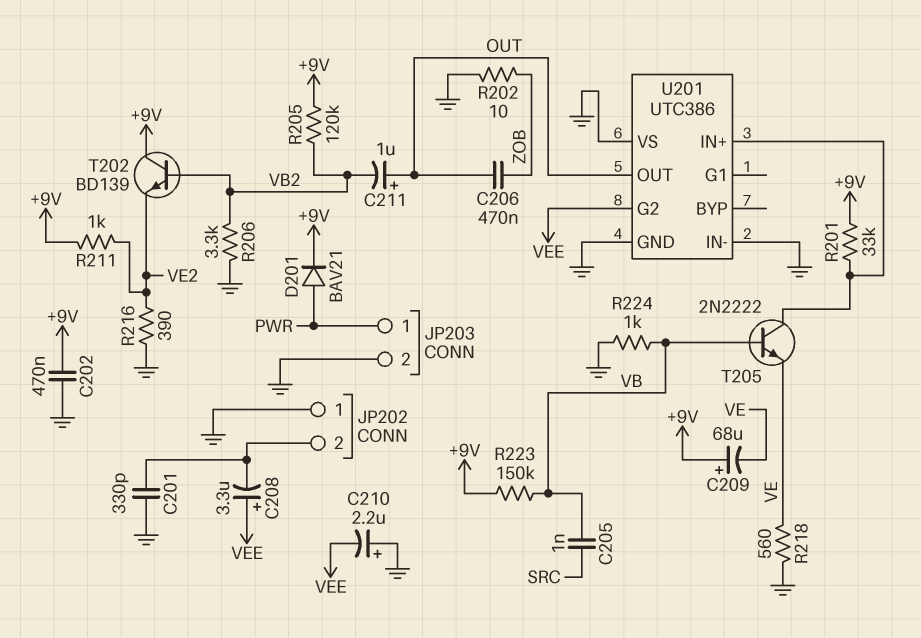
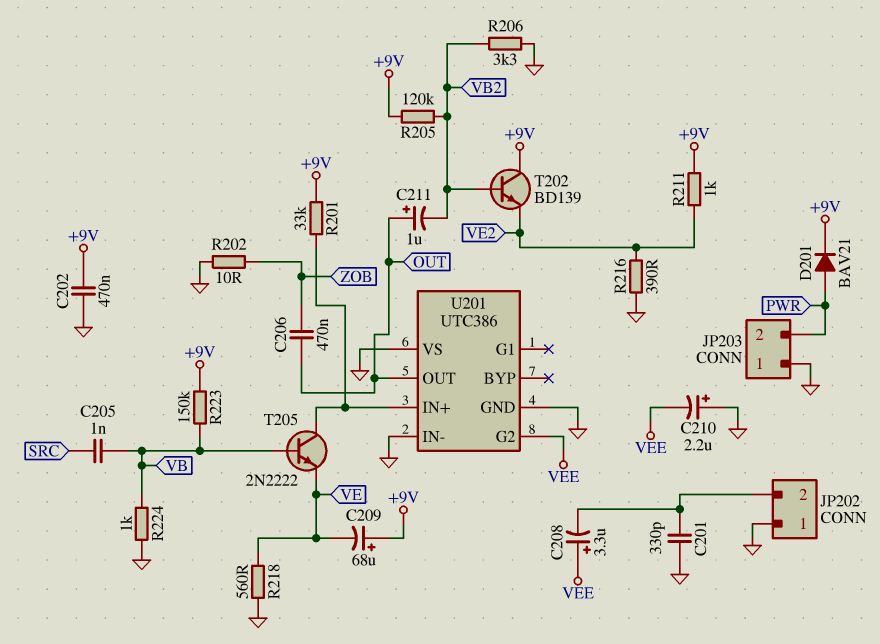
JP203 pin 1: PWR -> GND
JP203 pin 2: GND -> PWR

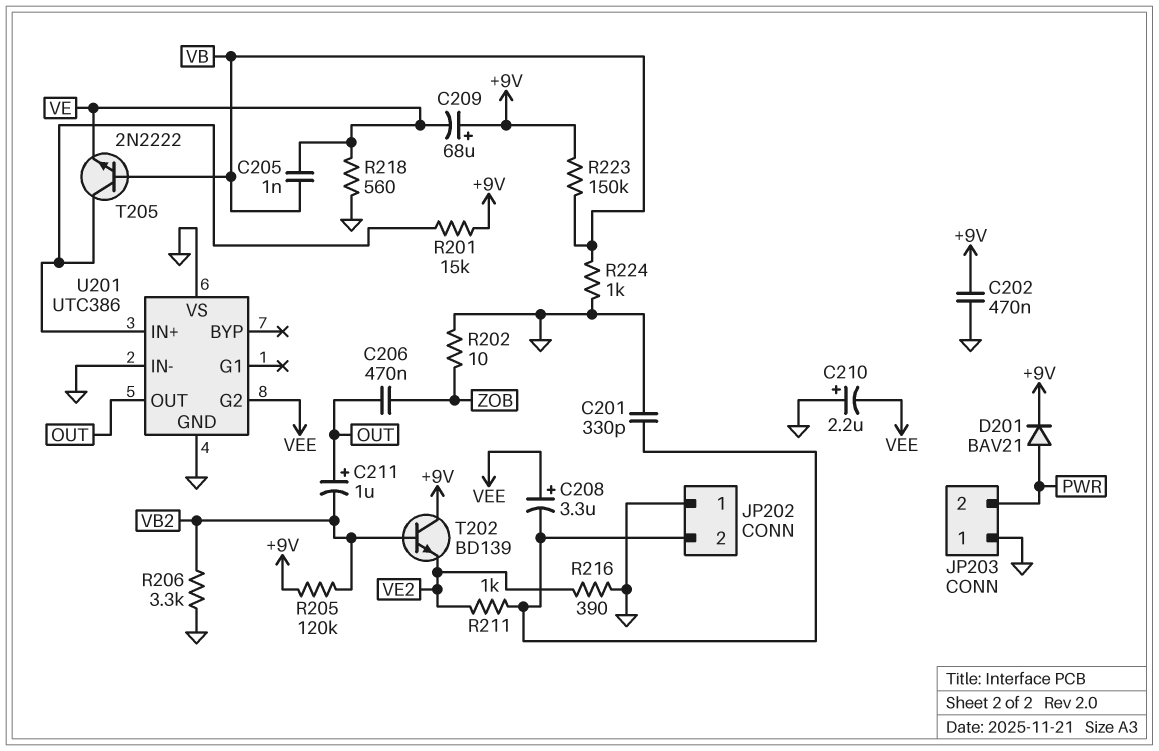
C205: 1nF (SRC, VB) -> 1nF (VB, VE)
R201: 33k (+9V, U201/IN+) -> 15k (+9V, U201/IN+)
R211: 1k (+9V, VE2) -> 1k (JP202/2, VE2)

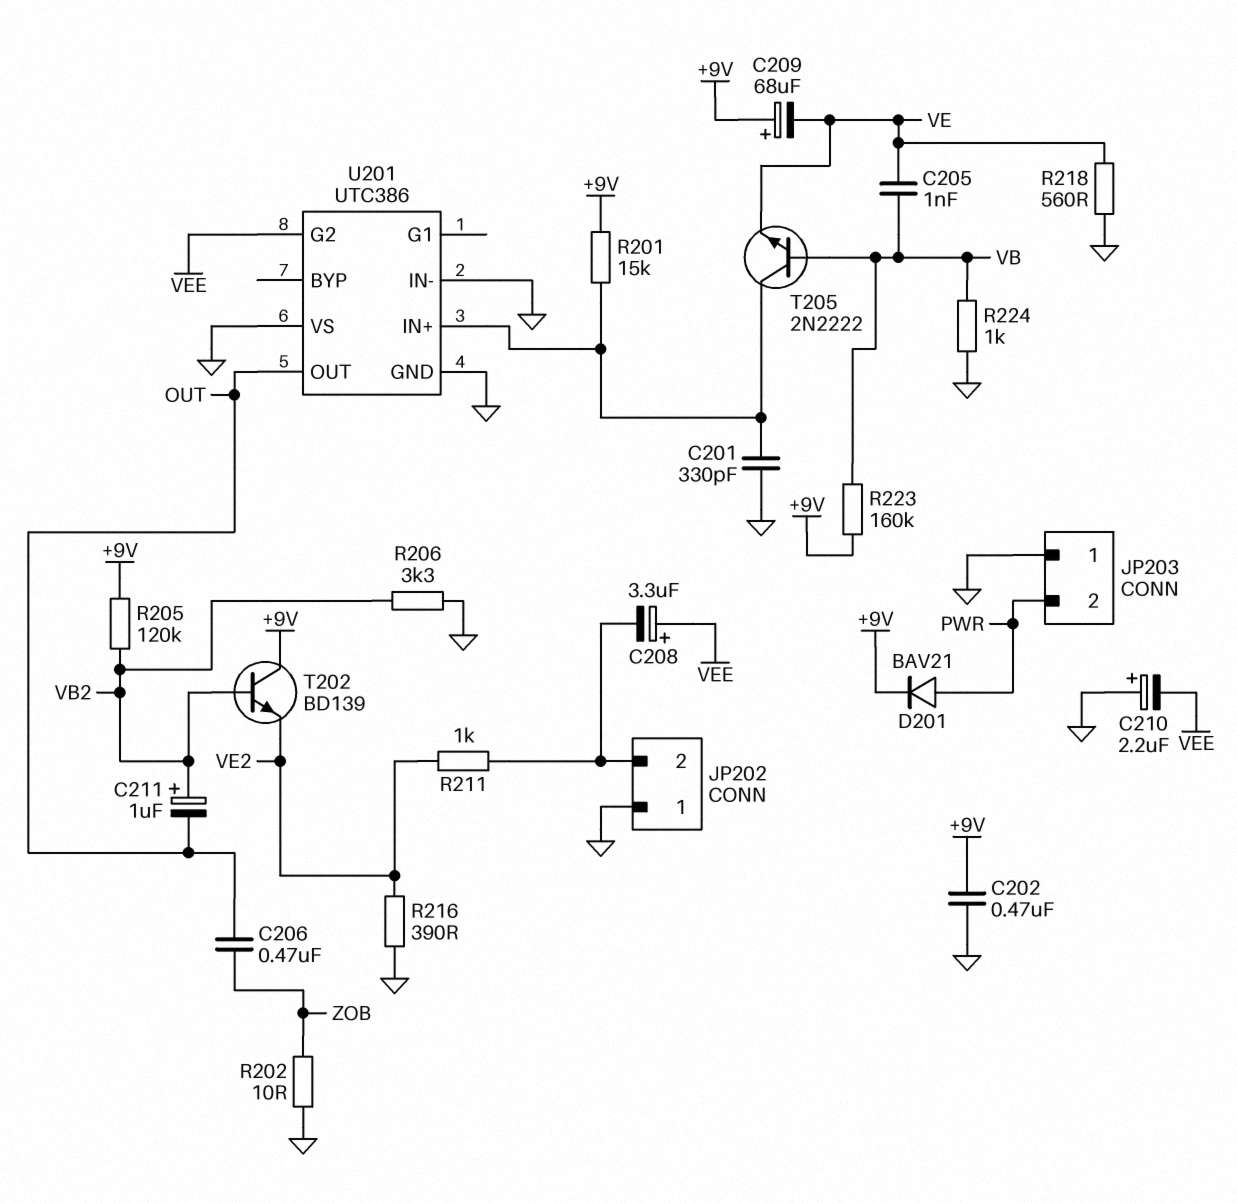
C201: 330pF (GND, JP202/2) -> 330pF (GND, U201/IN+)
C211: 1uF (plus OUT, minus VB2) -> 1uF (plus VB2, minus OUT)
R223: 150k (+9V, VB) -> 160k (+9V, VB)

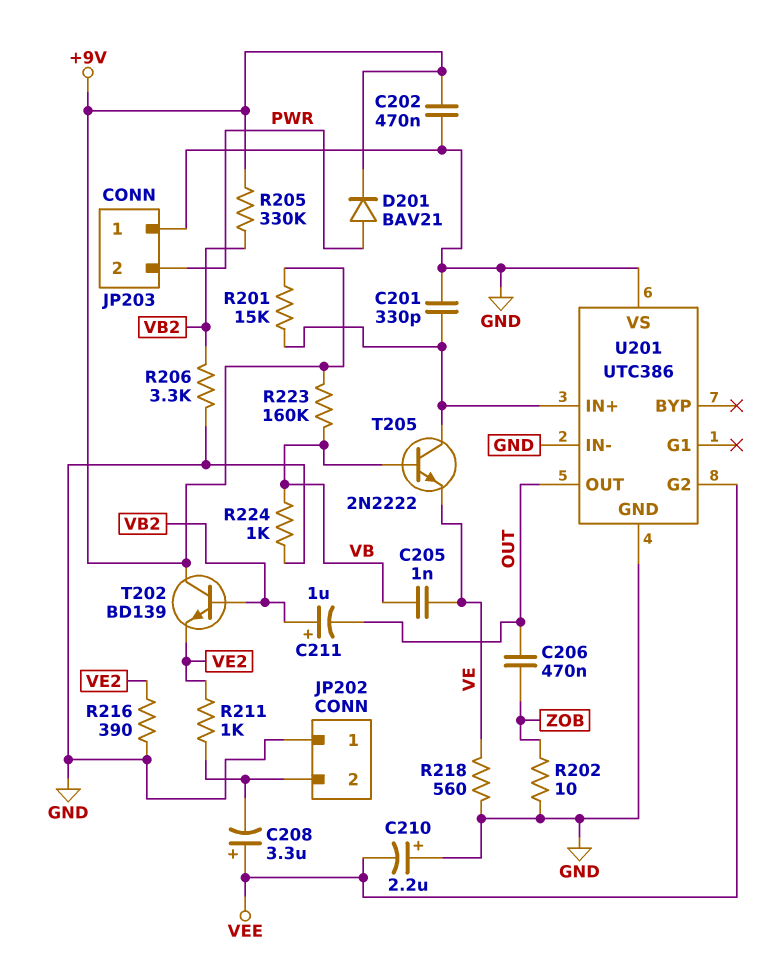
C209: 68uF (plus +9V, minus VE) -> none
R205: 120k (+9V, VB2) -> 330k (+9V, VB2)

